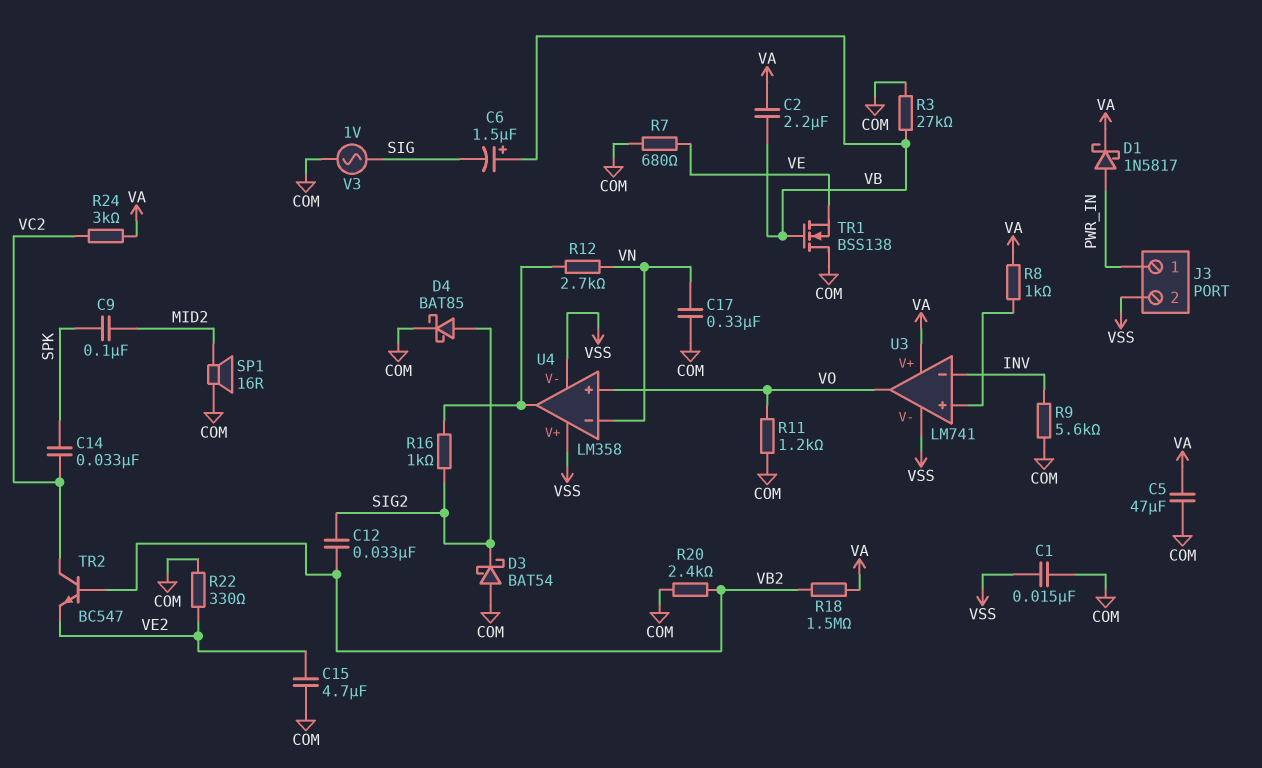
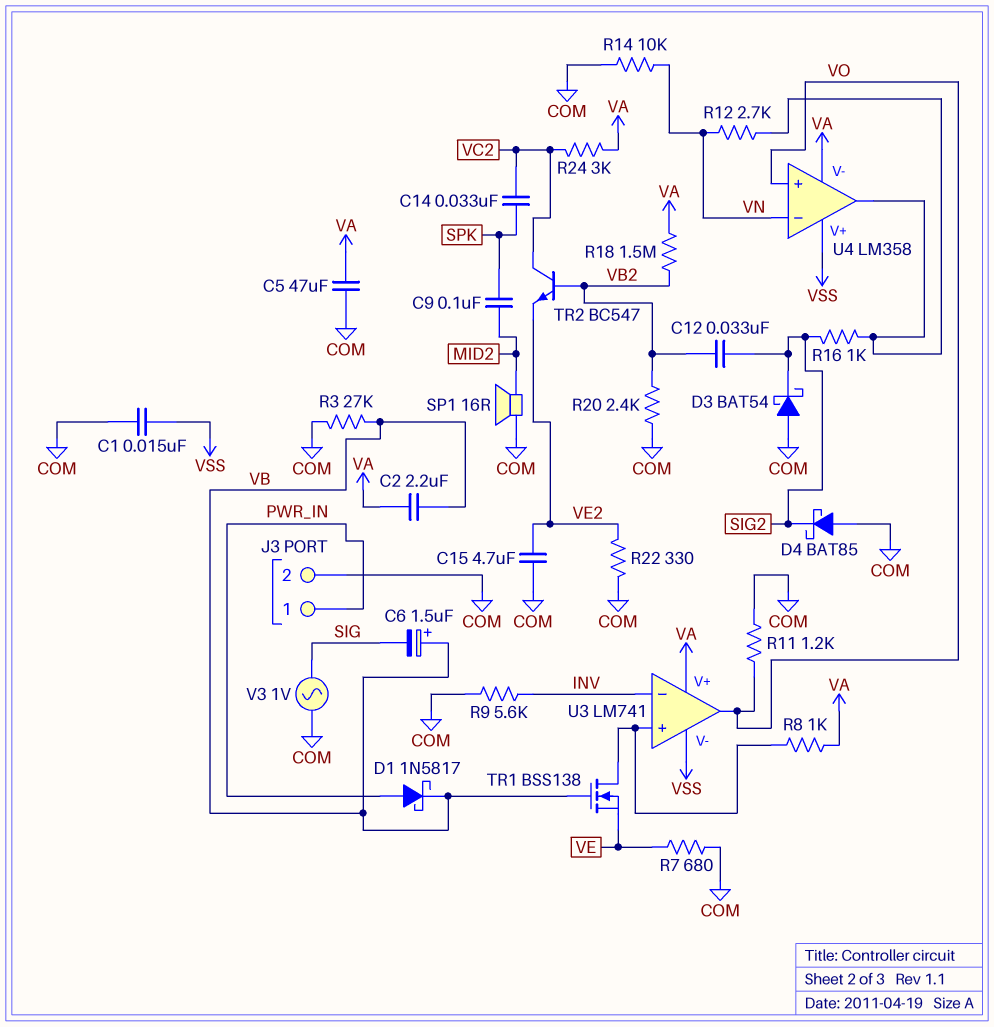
C17: 330nF (COM, VN) -> none
D1: schottky 1N5817 (A PWR_IN, K VA) -> schottky 1N5817 (A PWR_IN, K VB)
D4: schottky BAT85 (A SIG2, K COM) -> schottky BAT85 (A COM, K SIG2)
J3 pin 2: VSS -> COM
R14: none -> 10k (COM, VN)
TR1: NMOS BSS138 (G VB, D COM, S VE) -> NMOS BSS138 (G VB, D U3/in+, S VE)
U4 pin V-: VSS -> VA

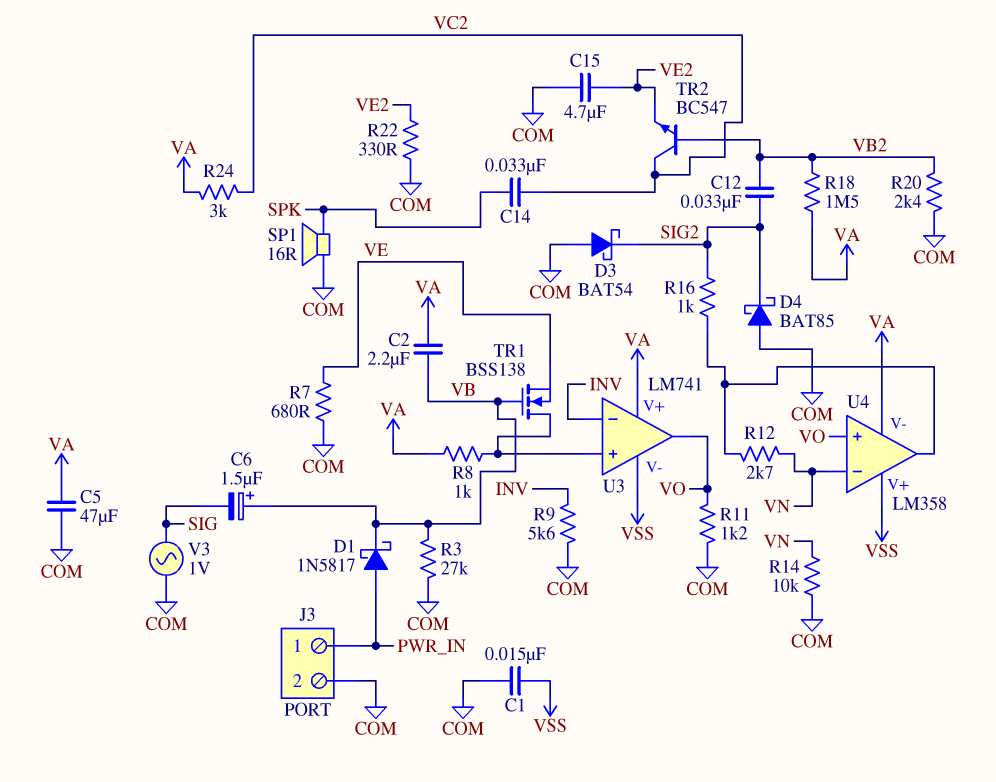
C9: 100nF (MID2, SPK) -> none
SP1: speaker 16R (COM, MID2) -> speaker 16R (COM, SPK)

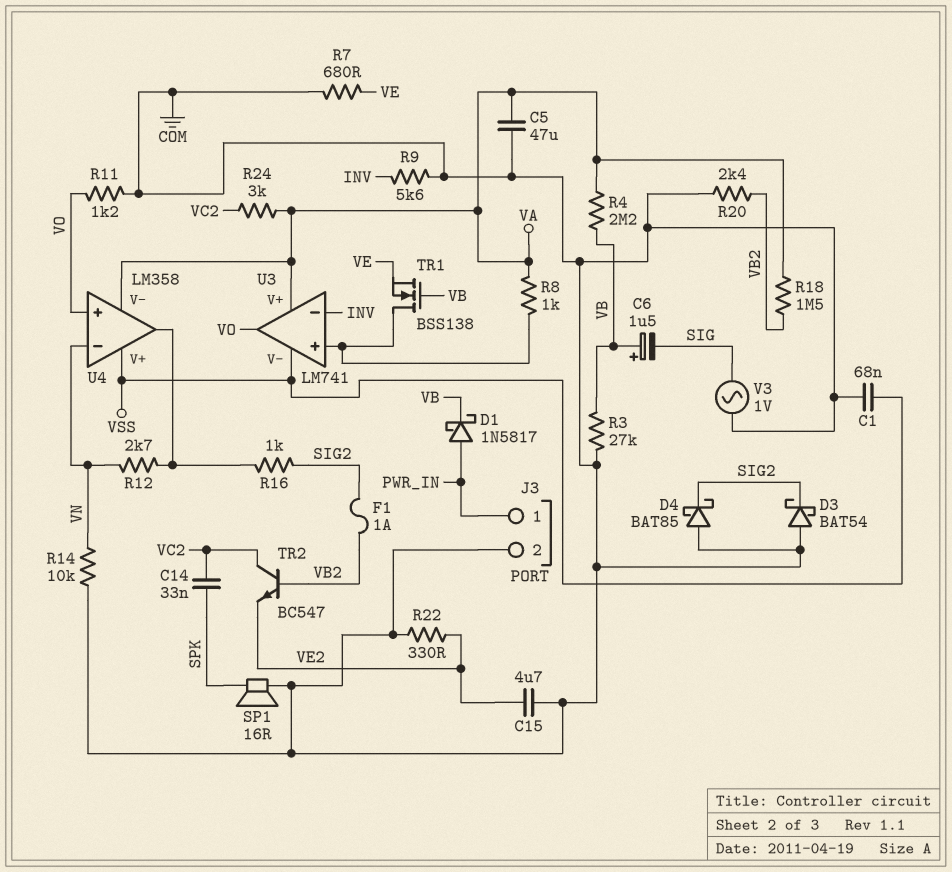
C1: 15nF (COM, VSS) -> 68nF (COM, VSS)
C2: 2.2uF (VA, VB) -> none
C12: 33nF (SIG2, VB2) -> none
F1: none -> 1A (SIG2, VB2)
R4: none -> 2.2M (VA, VB)

